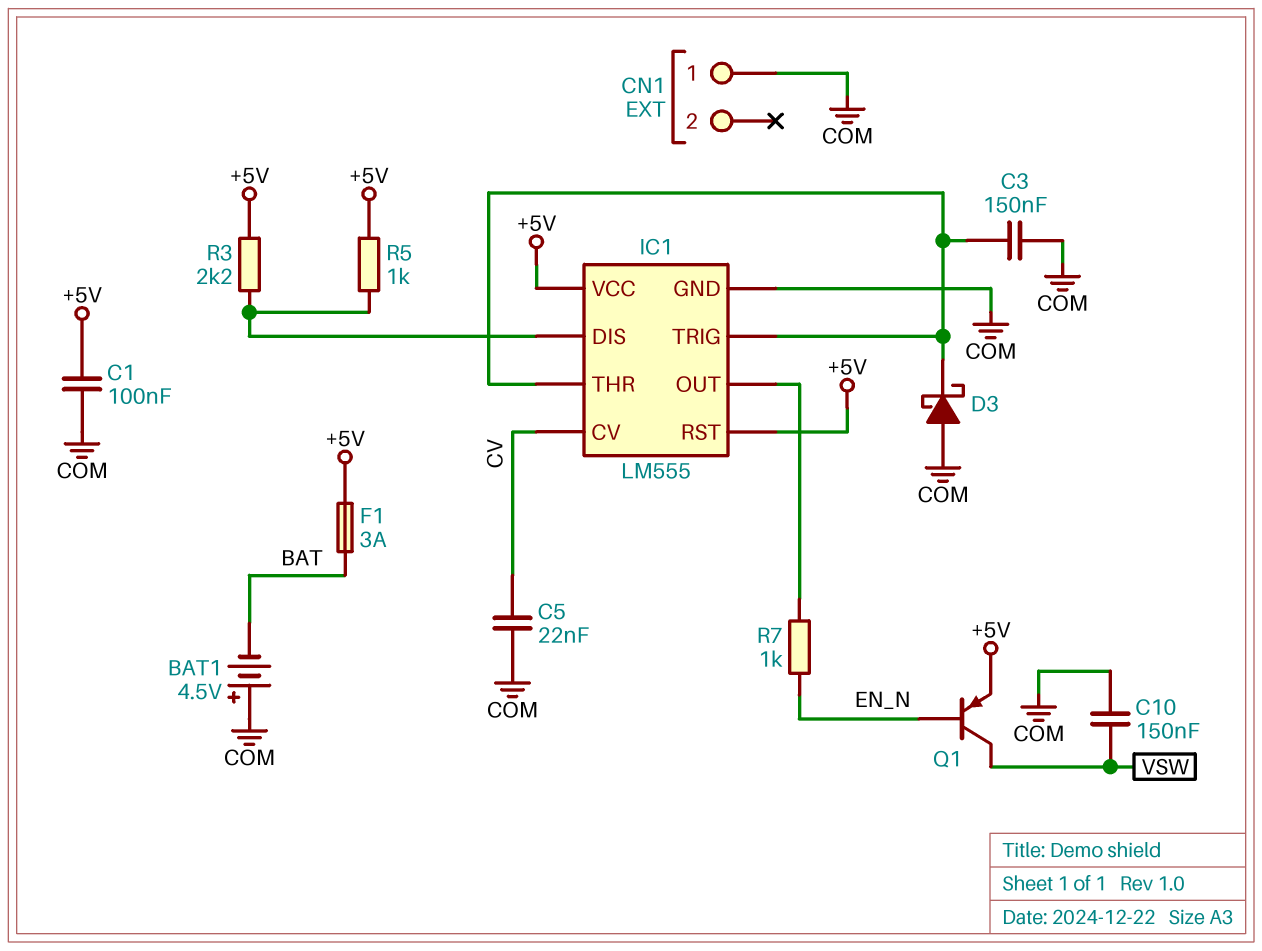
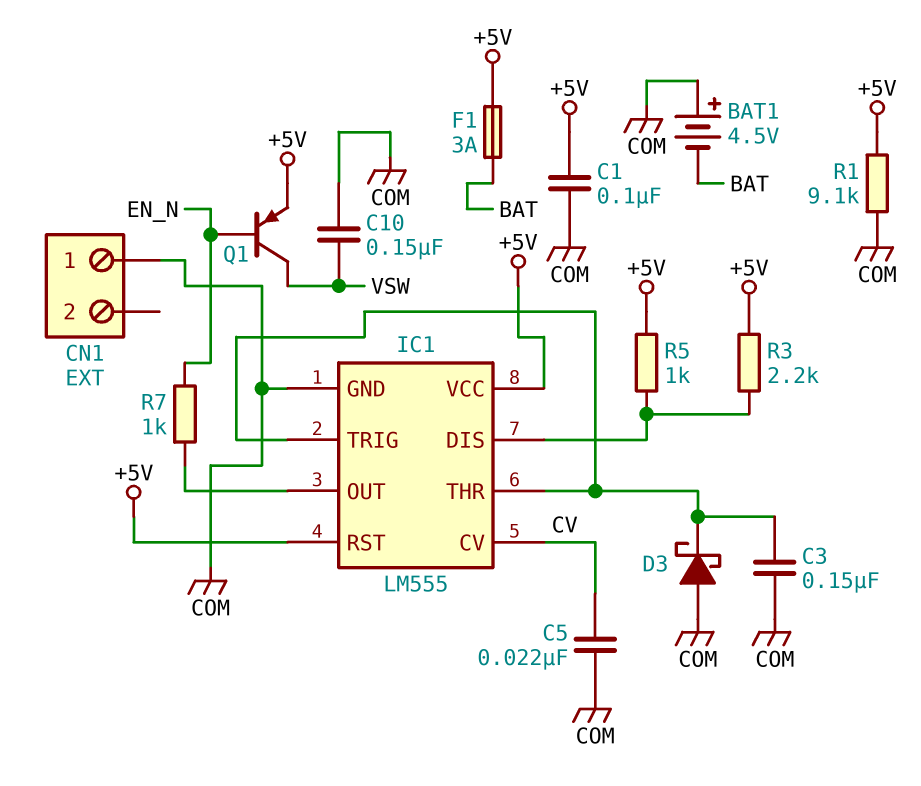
R1: none -> 9.1k (+5V, COM)

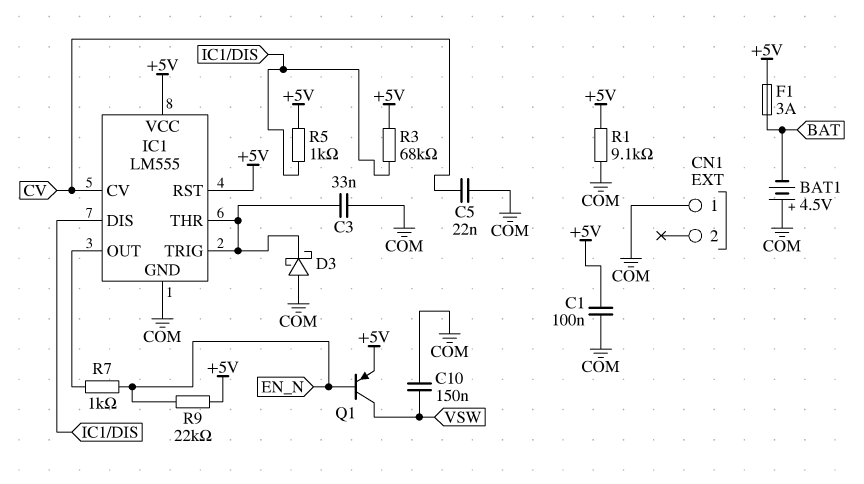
C3: 150nF (COM, IC1/THR) -> 33nF (COM, IC1/THR)
R3: 2.2k (+5V, IC1/DIS) -> 68k (+5V, IC1/DIS)
R9: none -> 22k (+5V, EN_N)

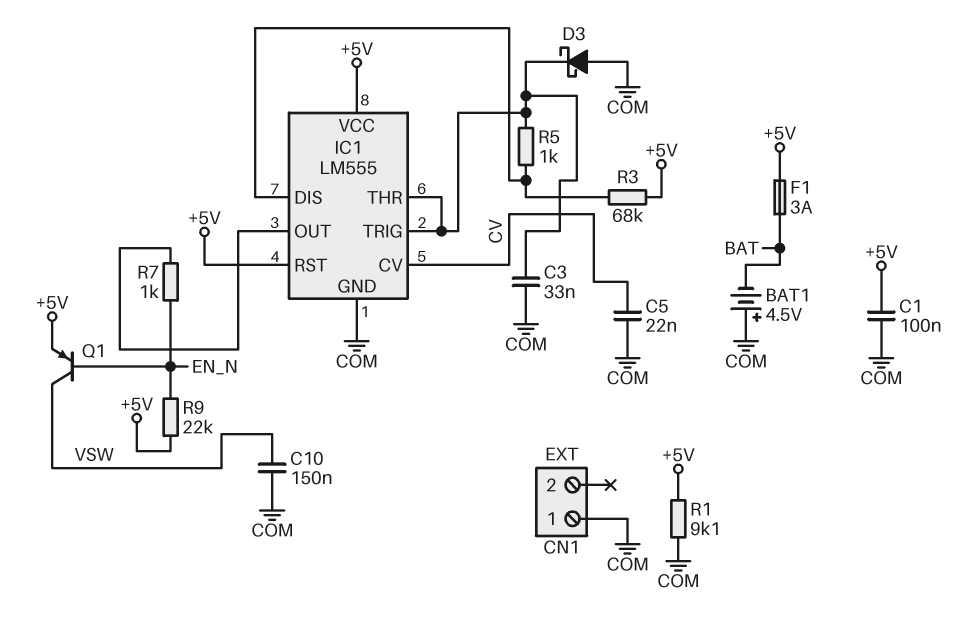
R5: 1k (+5V, IC1/DIS) -> 1k (IC1/DIS, IC1/THR)

